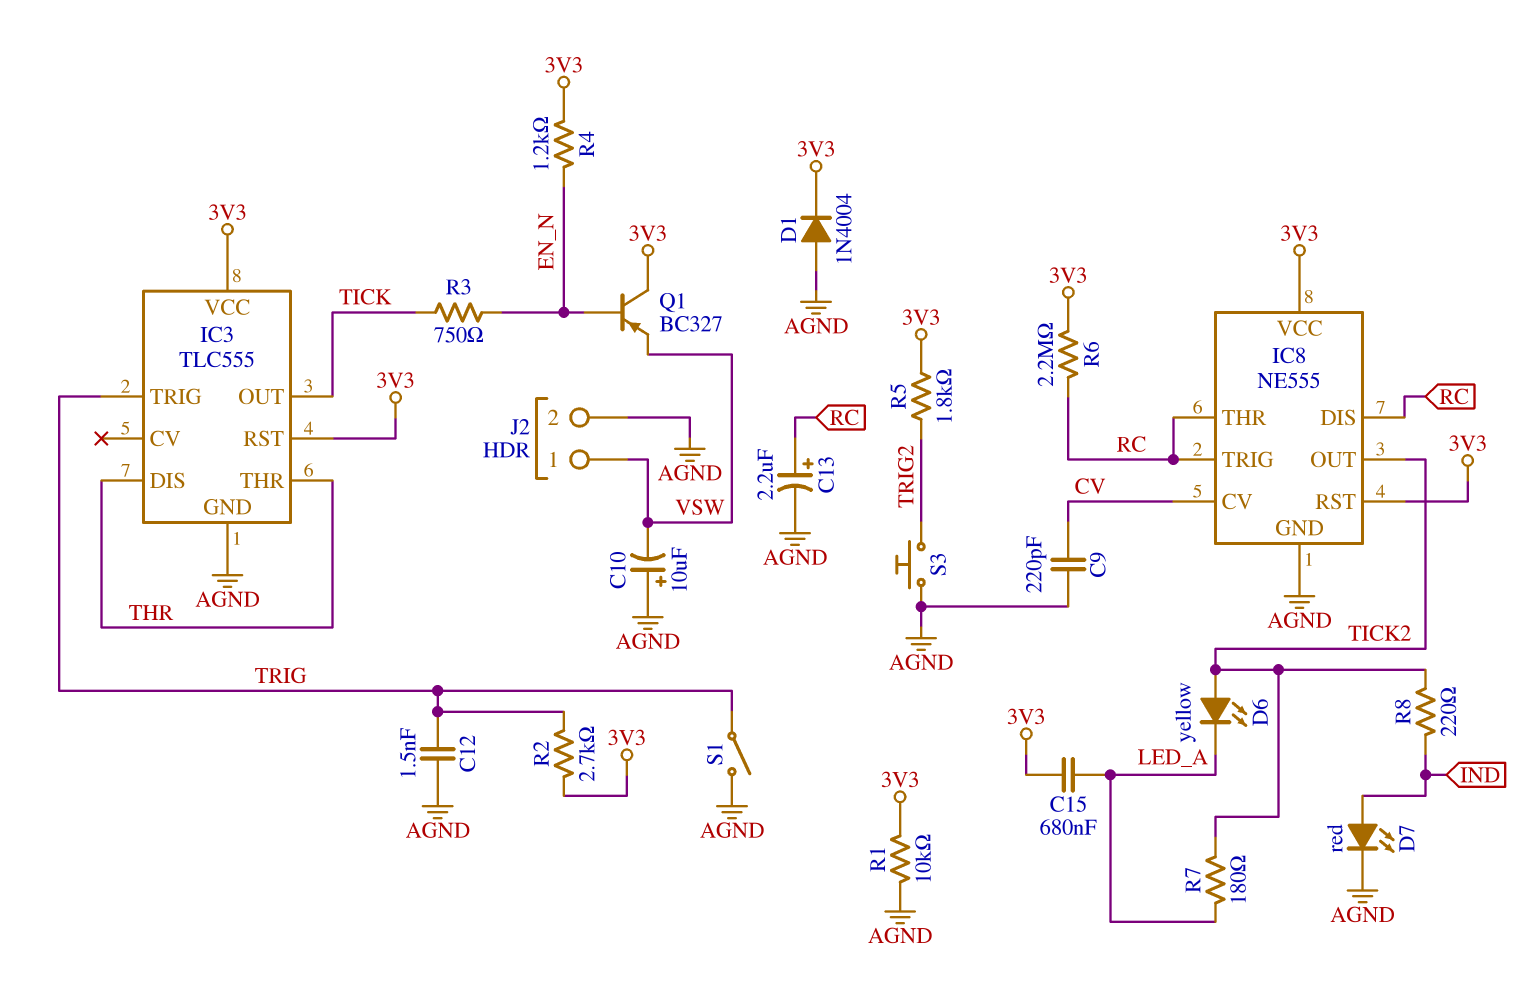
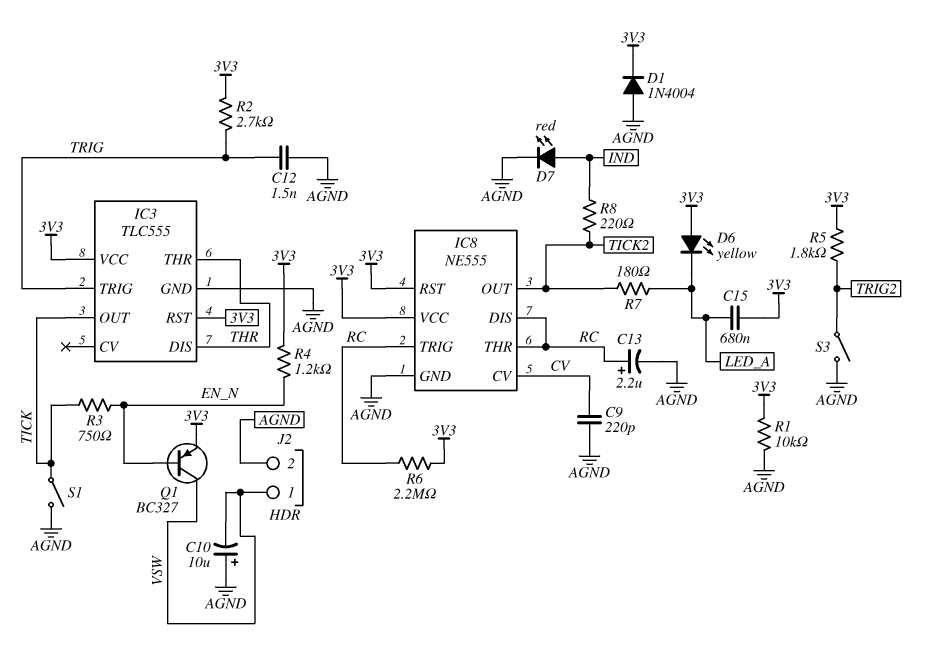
D6: LED yellow (A TICK2, K LED_A) -> LED yellow (A 3V3, K LED_A)
Q1: PNP BC327 (B EN_N, C 3V3, E VSW) -> PNP BC327 (B EN_N, C VSW, E 3V3)
S1: switch (AGND, TRIG) -> switch (AGND, TICK)
S3: button (AGND, TRIG2) -> switch (AGND, TRIG2)

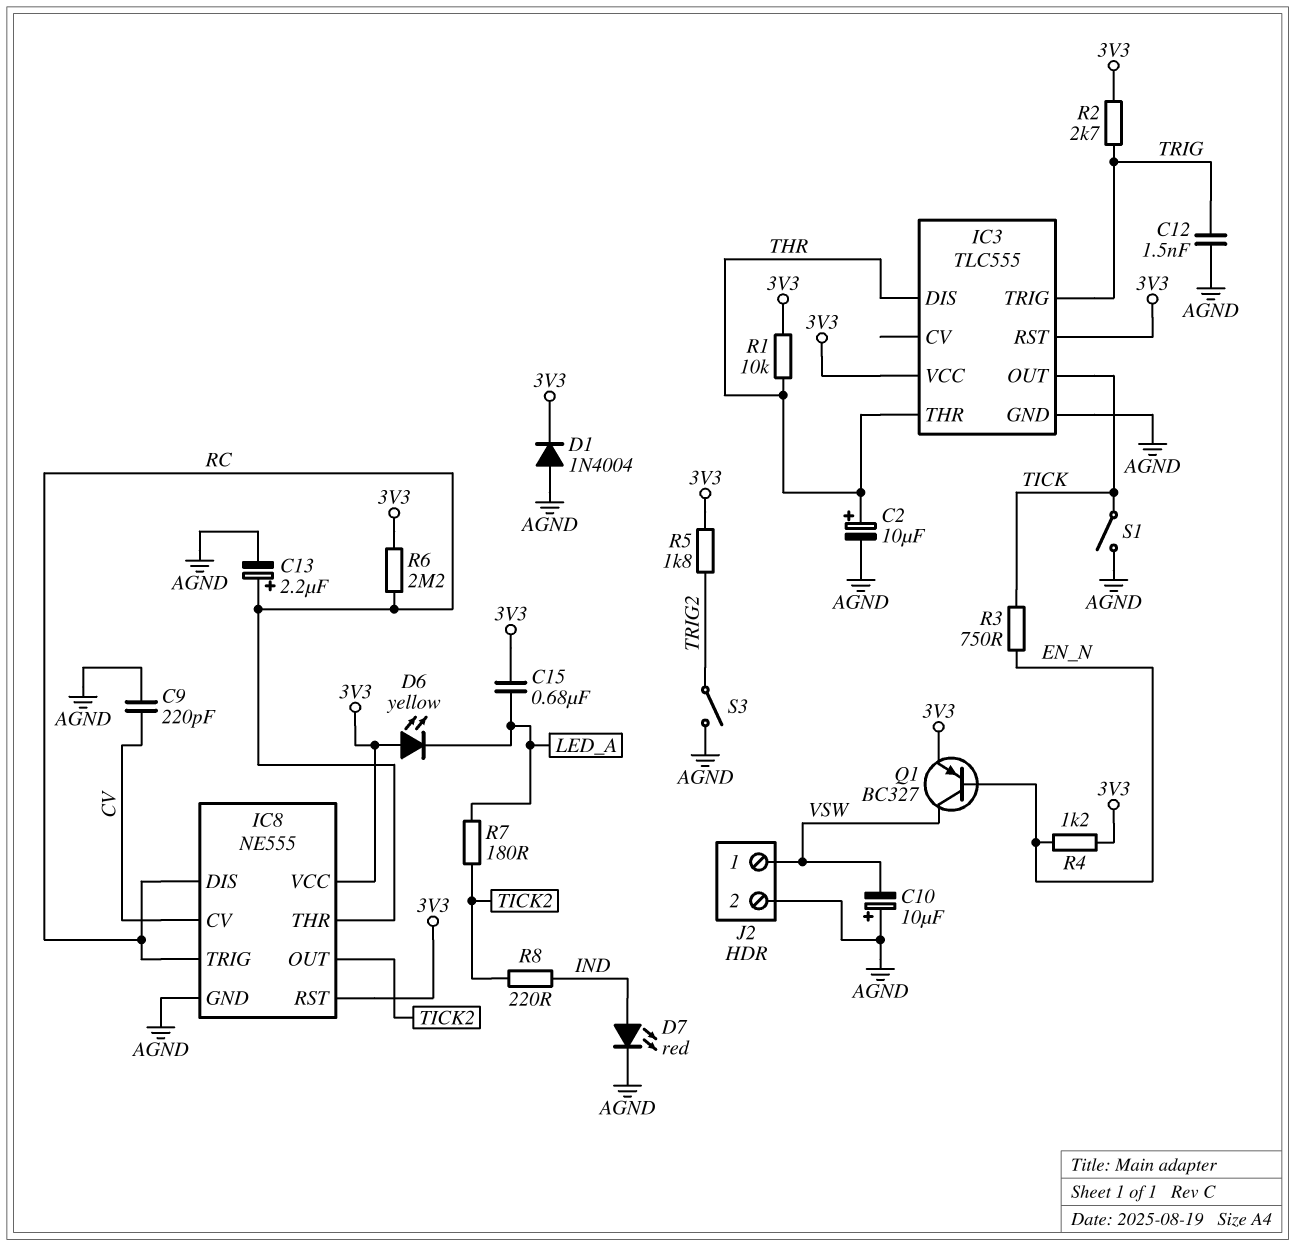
C2: none -> 10uF (plus THR, minus AGND)
R1: 10k (3V3, AGND) -> 10k (3V3, THR)

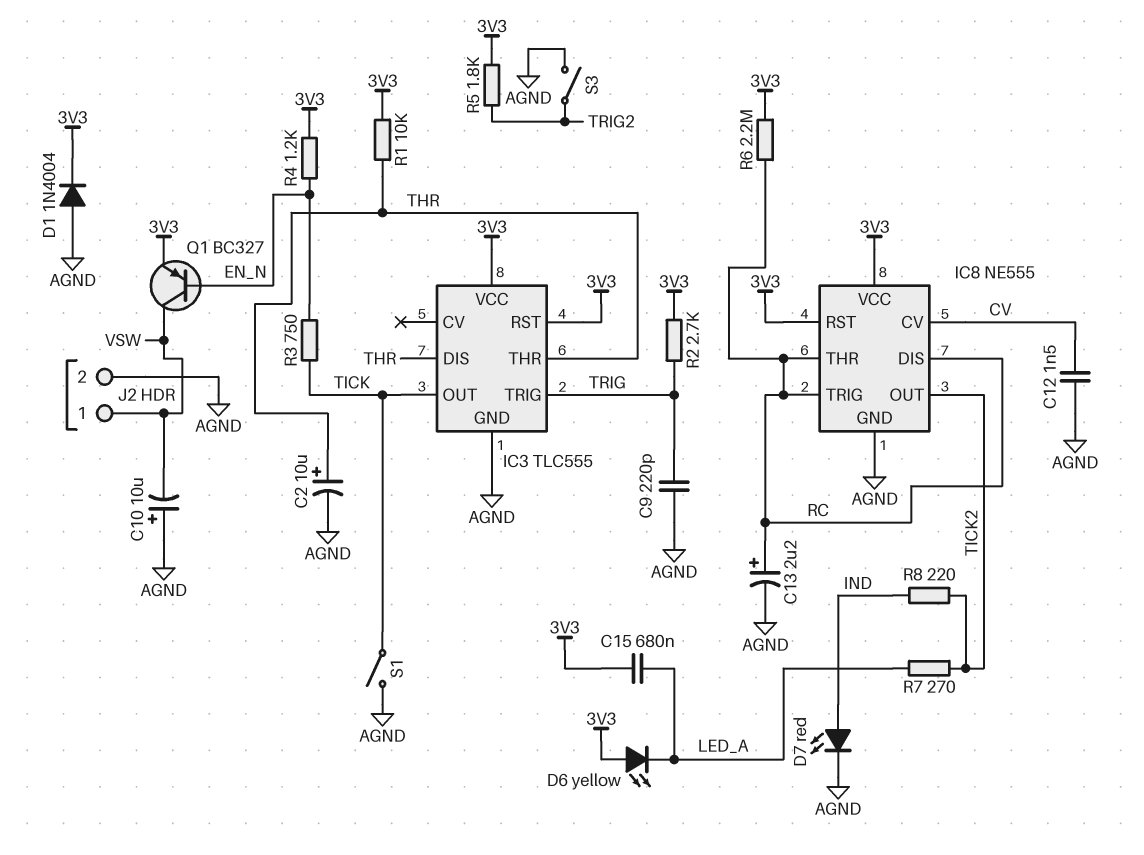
C9: 220pF (AGND, CV) -> 220pF (AGND, TRIG)
C12: 1.5nF (AGND, TRIG) -> 1.5nF (AGND, CV)
R7: 180 (LED_A, TICK2) -> 270 (LED_A, TICK2)

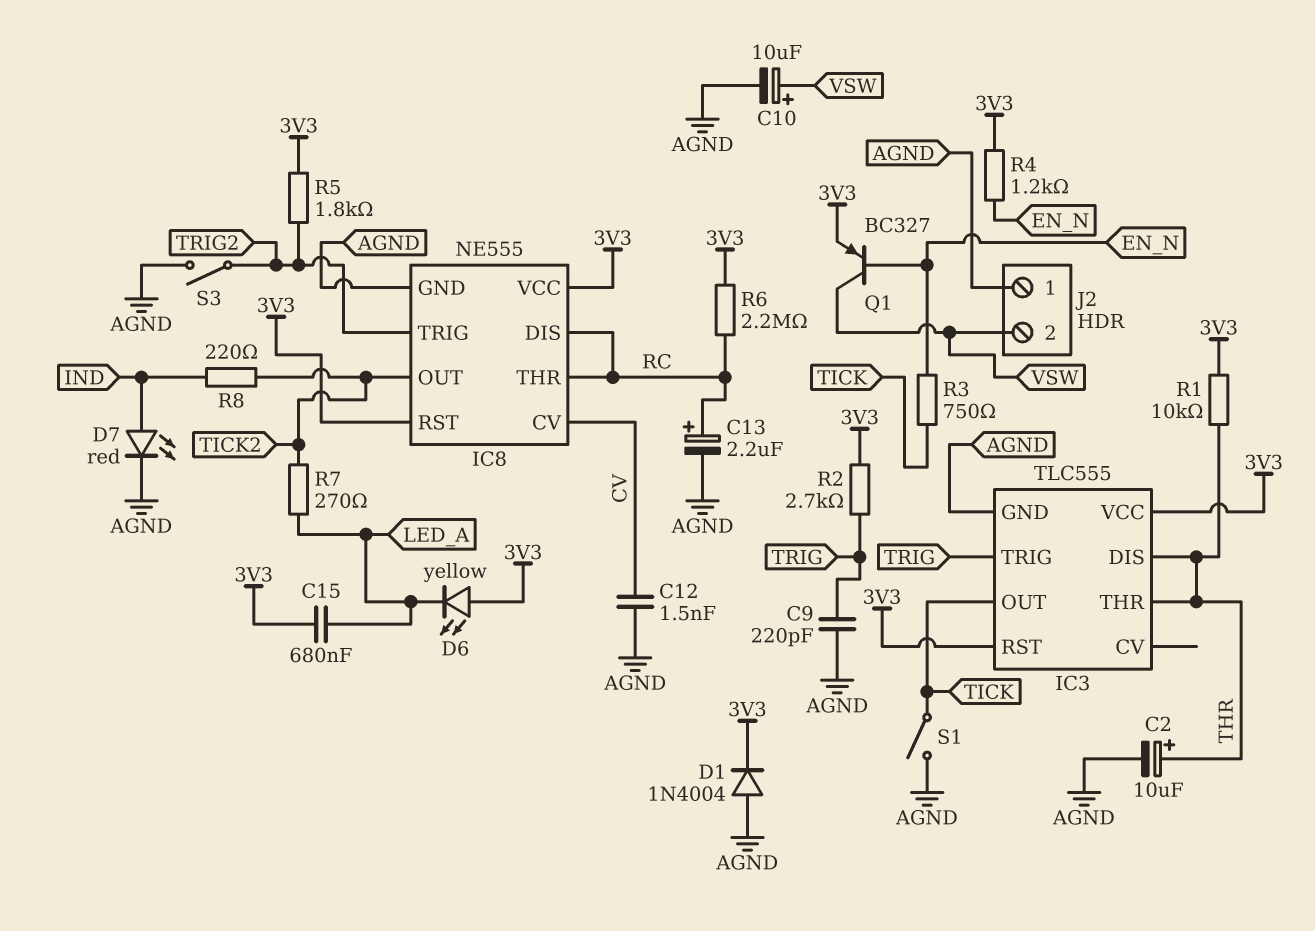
C10: 10uF (plus AGND, minus VSW) -> 10uF (plus VSW, minus AGND)
IC8 pin TRIG: RC -> TRIG2
J2 pin 1: VSW -> AGND
J2 pin 2: AGND -> VSW

